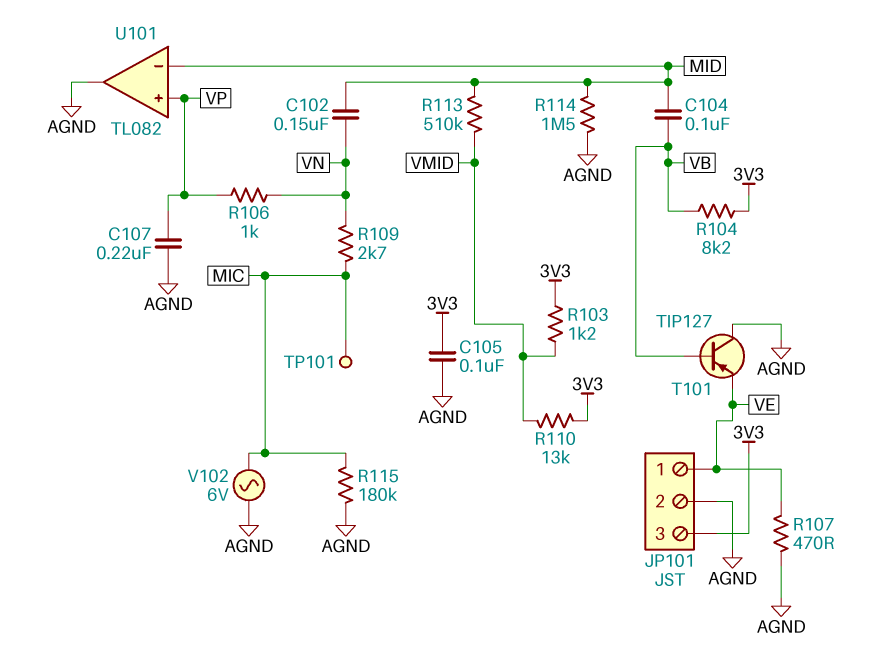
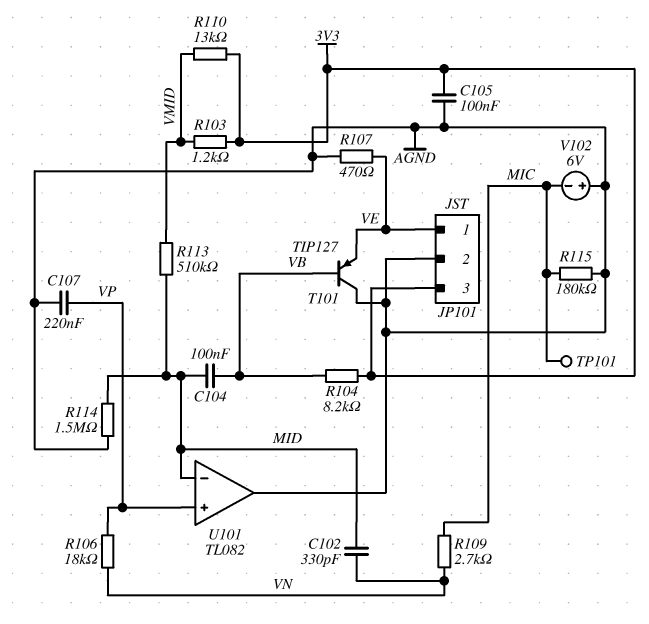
C102: 150nF (MID, VN) -> 330pF (MID, VN)
R106: 1k (VN, VP) -> 18k (VN, VP)
V102: AC 6V (AGND, MIC) -> 6V (plus AGND, minus MIC)

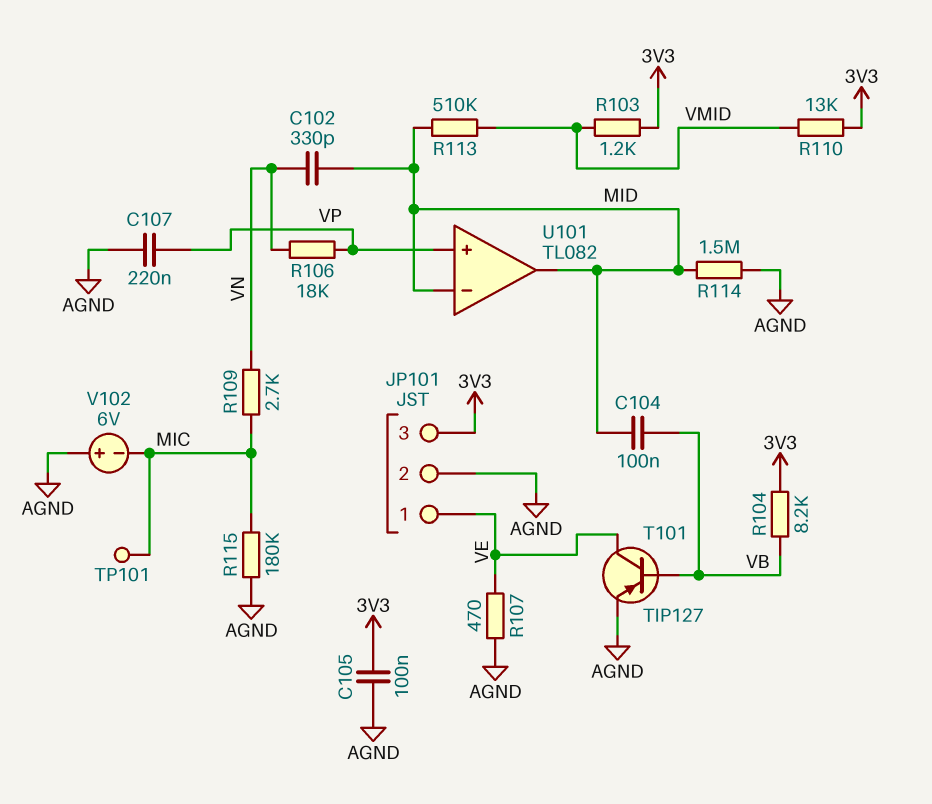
T101: PNP TIP127 (B VB, C AGND, E VE) -> PNP TIP127 (B VB, C VE, E AGND)
U101 pin out: AGND -> MID

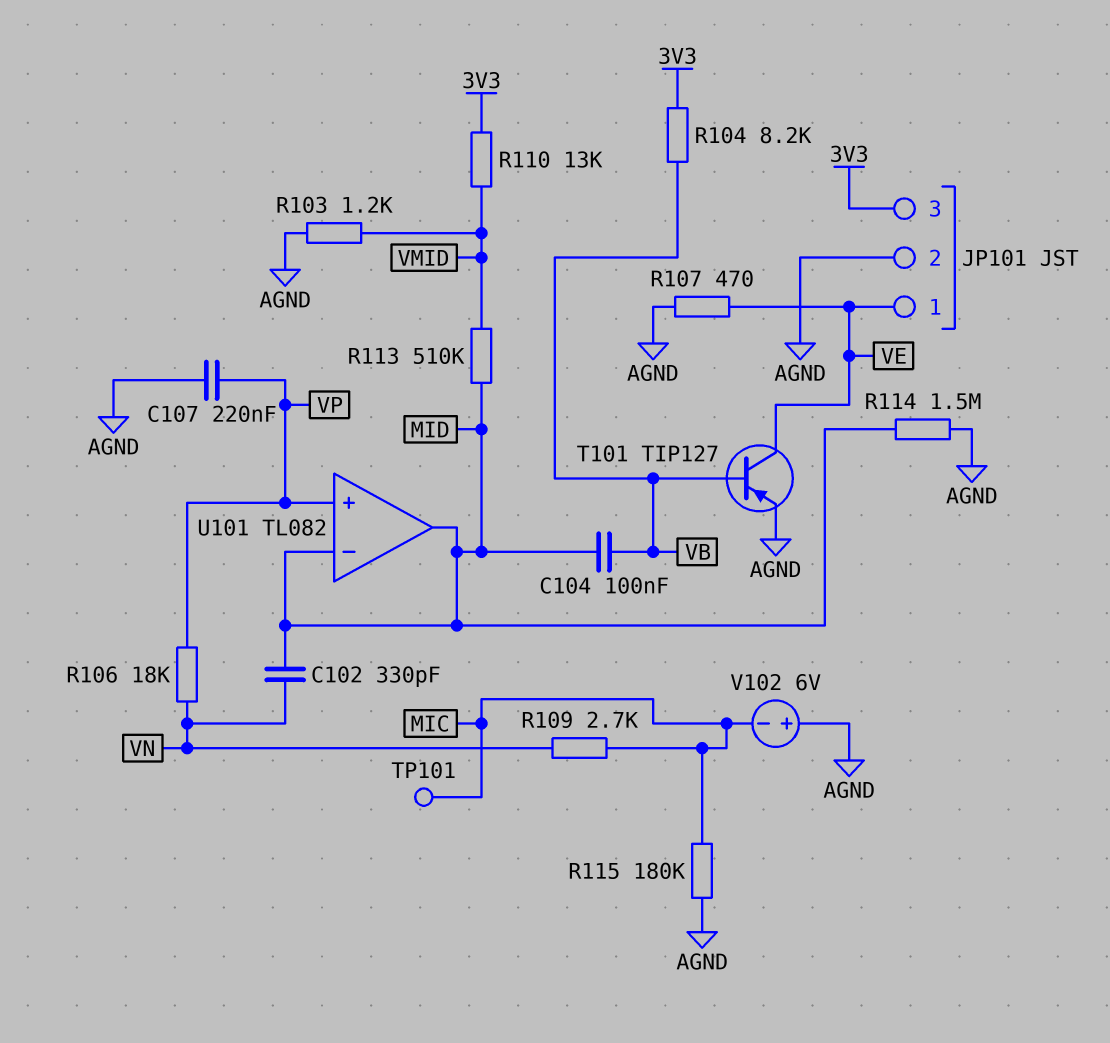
C105: 100nF (3V3, AGND) -> none
R103: 1.2k (3V3, VMID) -> 1.2k (AGND, VMID)

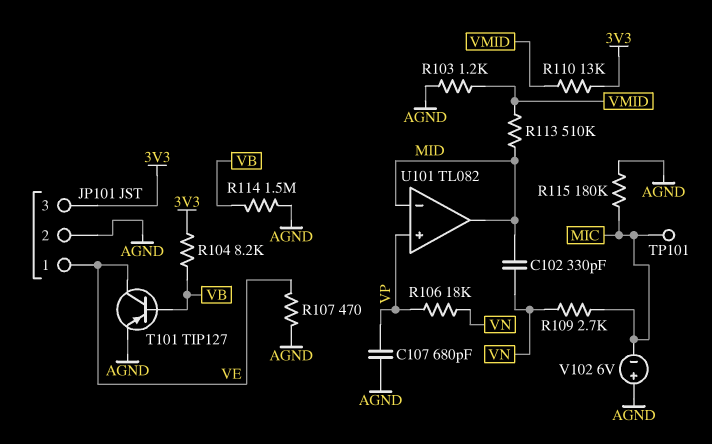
C104: 100nF (MID, VB) -> none
C107: 220nF (AGND, VP) -> 680pF (AGND, VP)
R114: 1.5M (AGND, MID) -> 1.5M (AGND, VB)

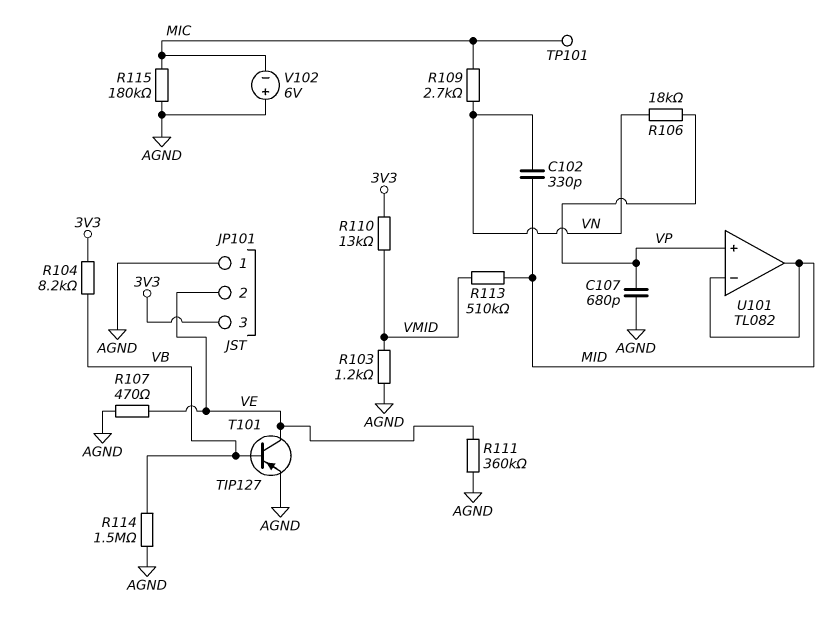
JP101 pin 1: VE -> AGND
JP101 pin 2: AGND -> VE
R111: none -> 360k (AGND, VE)

